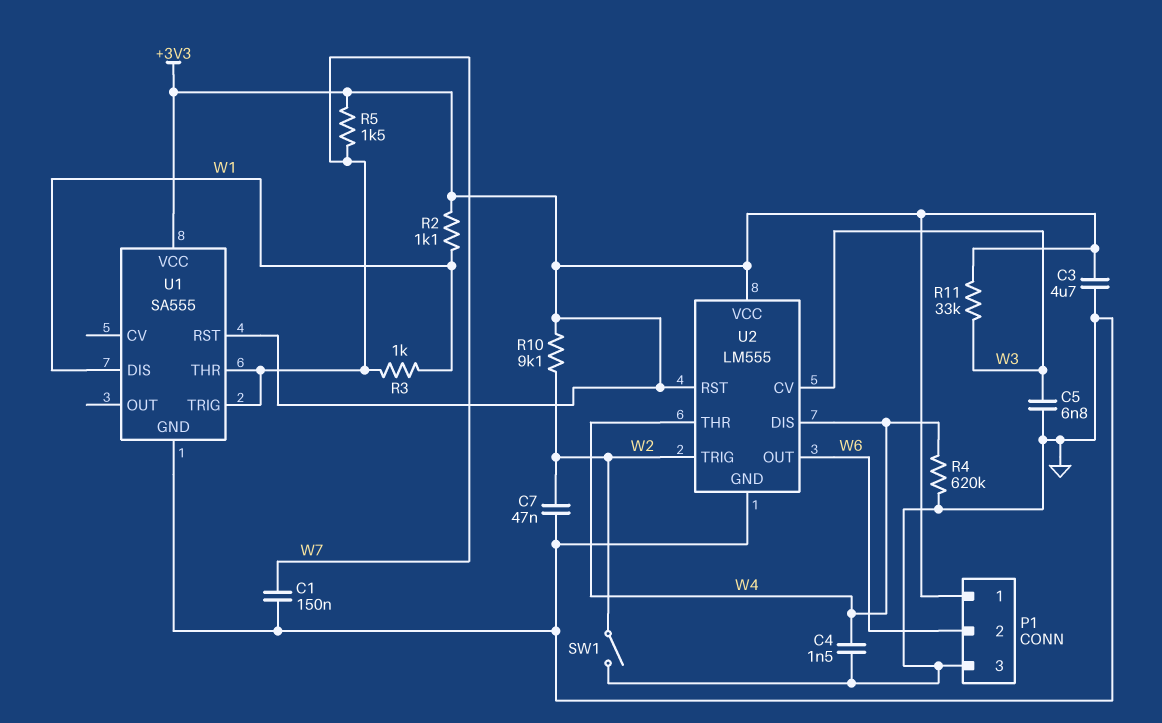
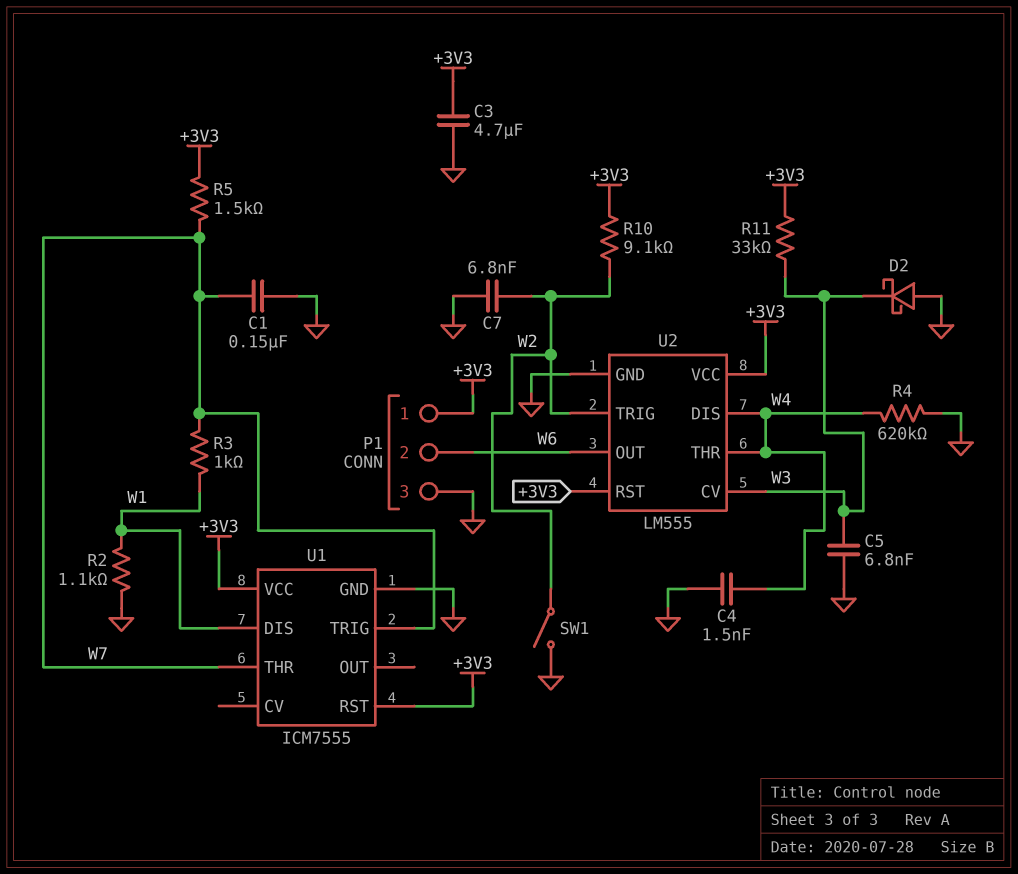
C7: 47nF (GND, W2) -> 6.8nF (GND, W2)
D2: none -> schottky (A GND, K W3)
R2: 1.1k (+3V3, W1) -> 1.1k (GND, W1)
U1: SA555 -> ICM7555

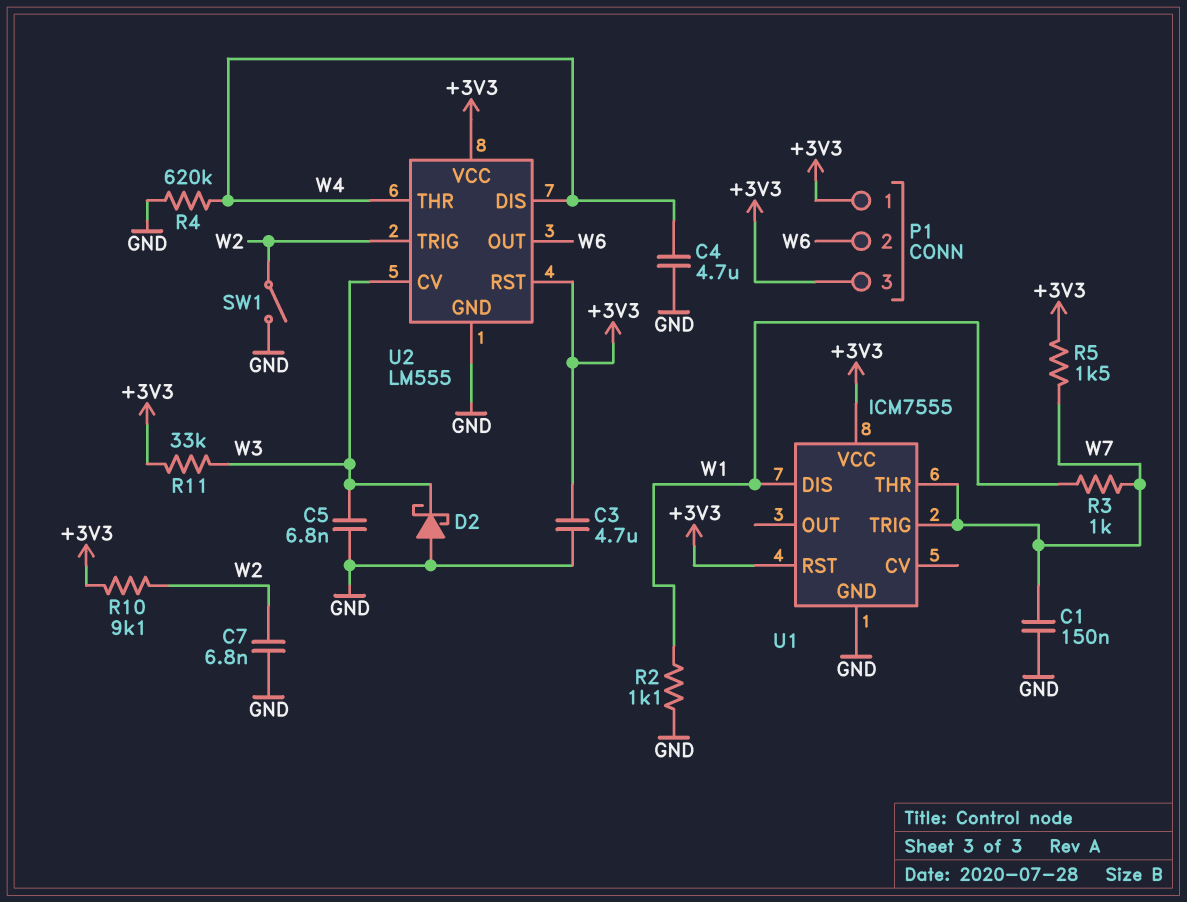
C4: 1.5nF (GND, W4) -> 4.7uF (GND, W4)
P1 pin 3: GND -> +3V3

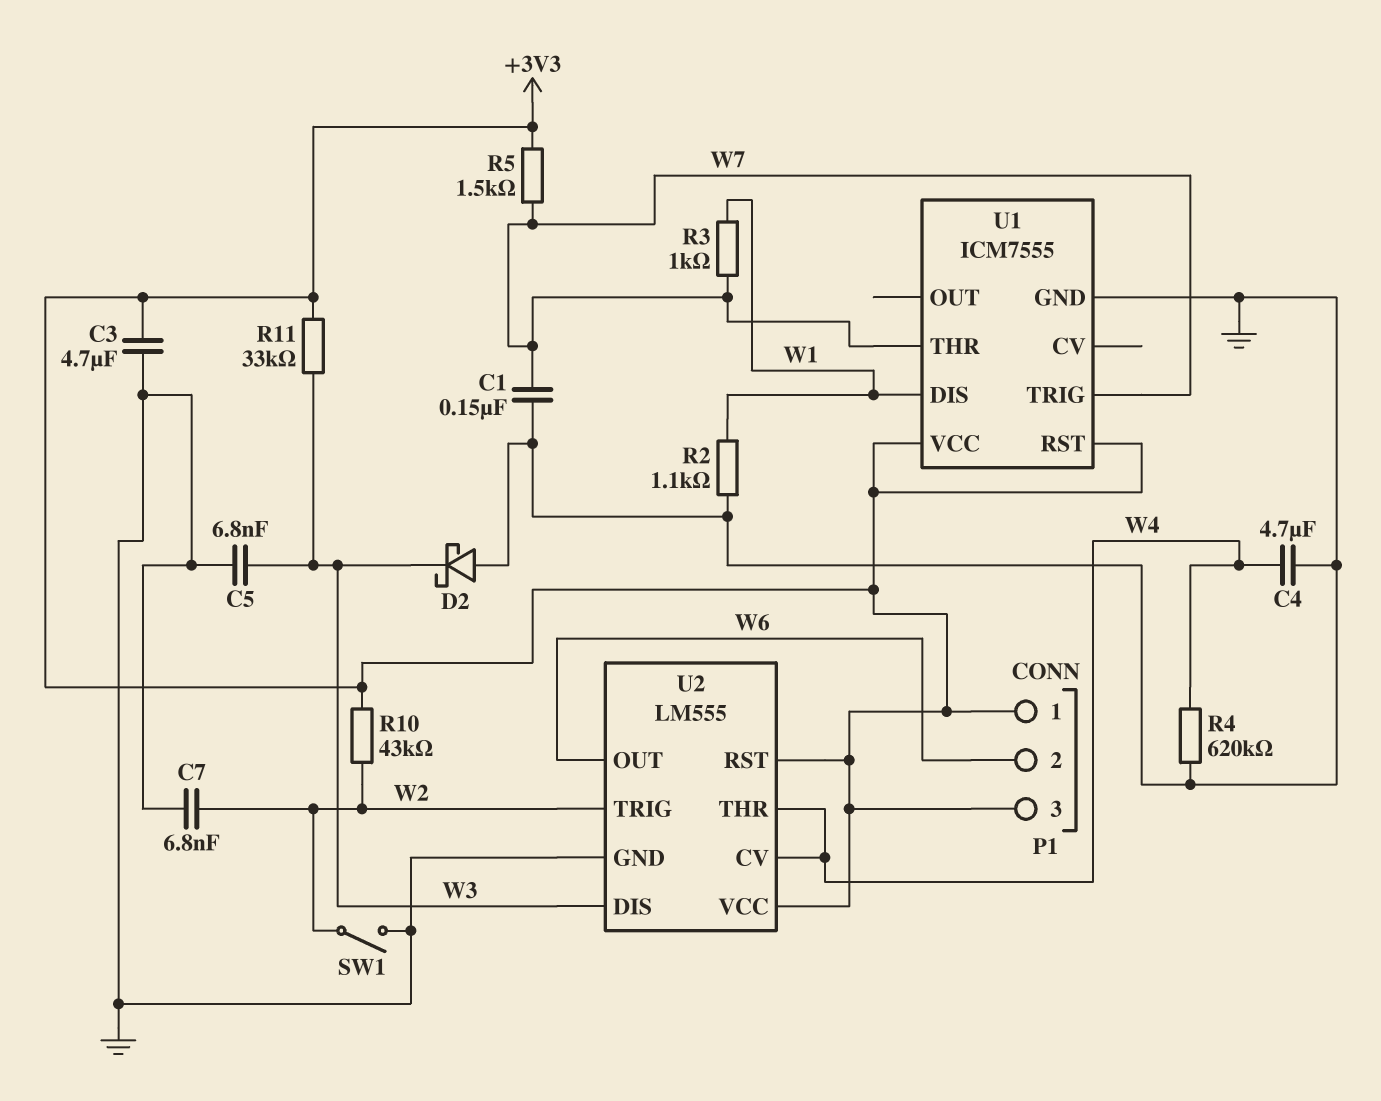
R10: 9.1k (+3V3, W2) -> 43k (+3V3, W2)
U2 pin CV: W3 -> W4
U2 pin DIS: W4 -> W3

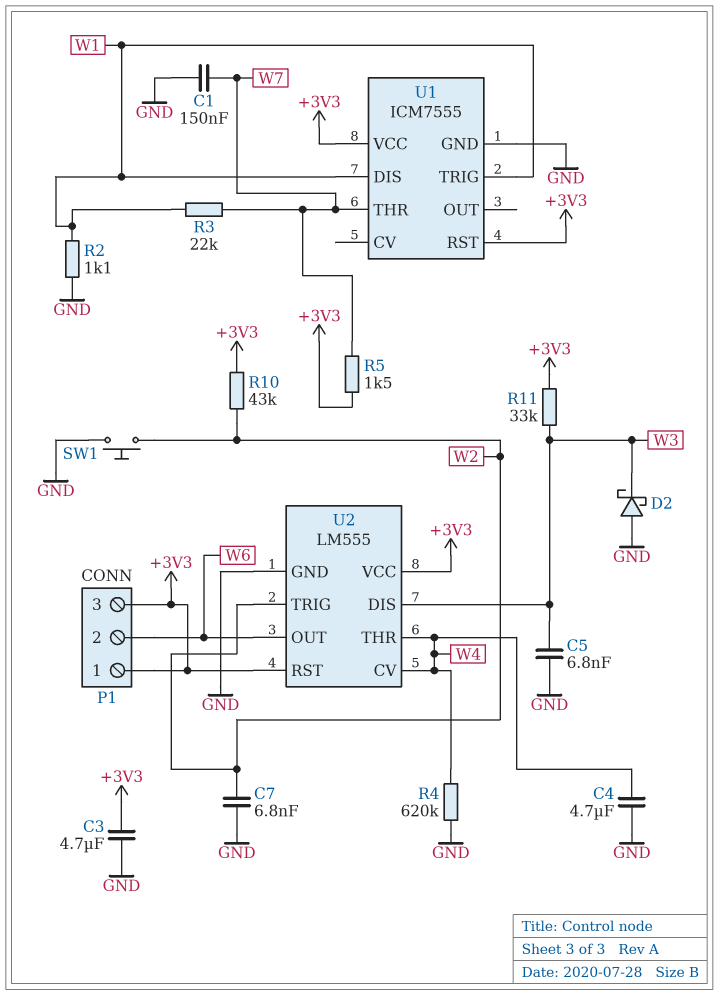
R3: 1k (W1, W7) -> 22k (W1, W7)
SW1: switch (GND, W2) -> button (GND, W2)
U1 pin TRIG: W7 -> W1

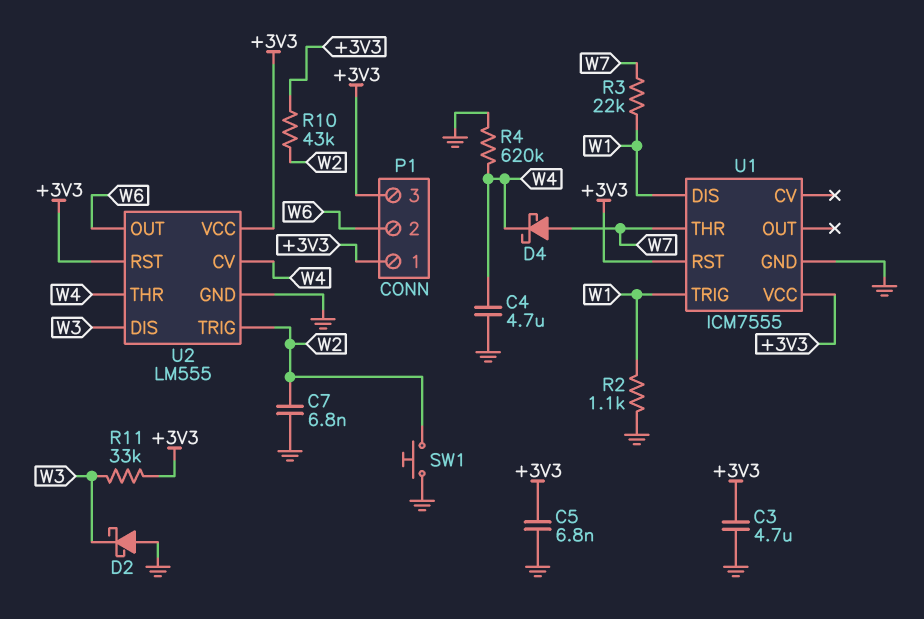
C1: 150nF (GND, W7) -> none
C5: 6.8nF (GND, W3) -> 6.8nF (+3V3, GND)
D4: none -> schottky (A W7, K W4)
R5: 1.5k (+3V3, W7) -> none

